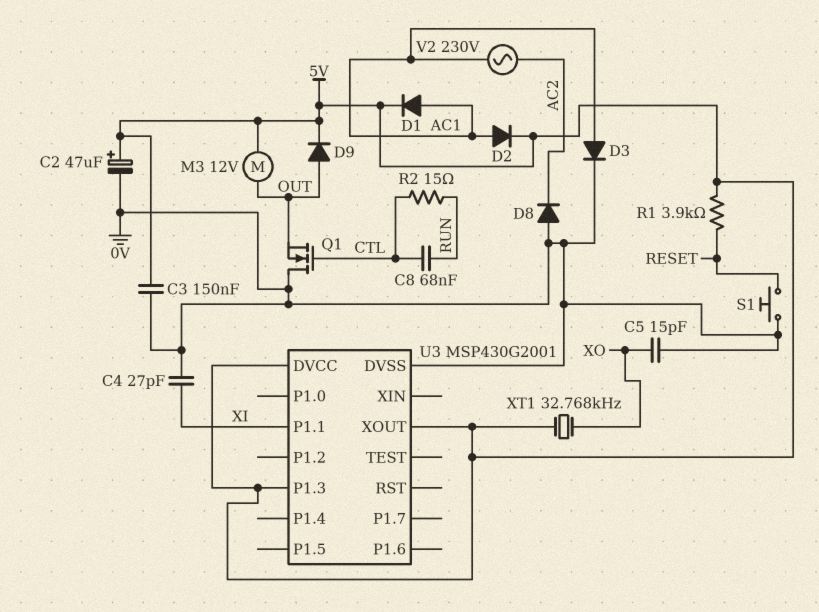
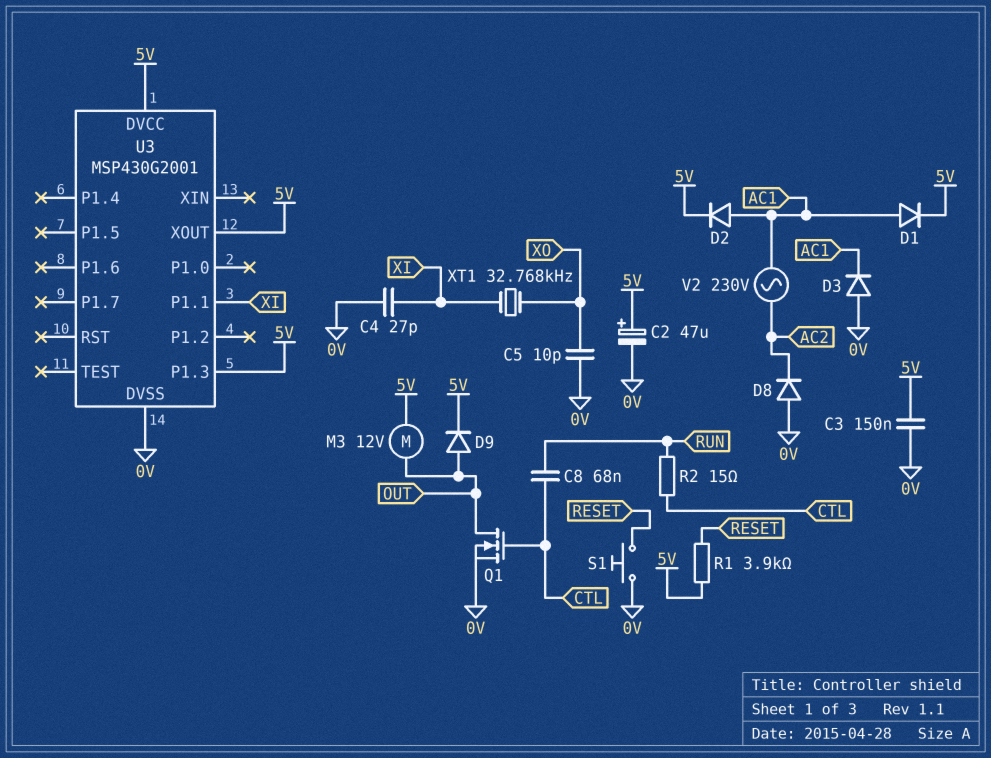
C5: 15pF (0V, XO) -> 10pF (0V, XO)
D3: diode (A AC1, K 0V) -> diode (A 0V, K AC1)
Q1: NMOS (G CTL, D 0V, S OUT) -> NMOS (G CTL, D OUT, S 0V)
XT1: 32.768kHz (5V, XO) -> 32.768kHz (XI, XO)

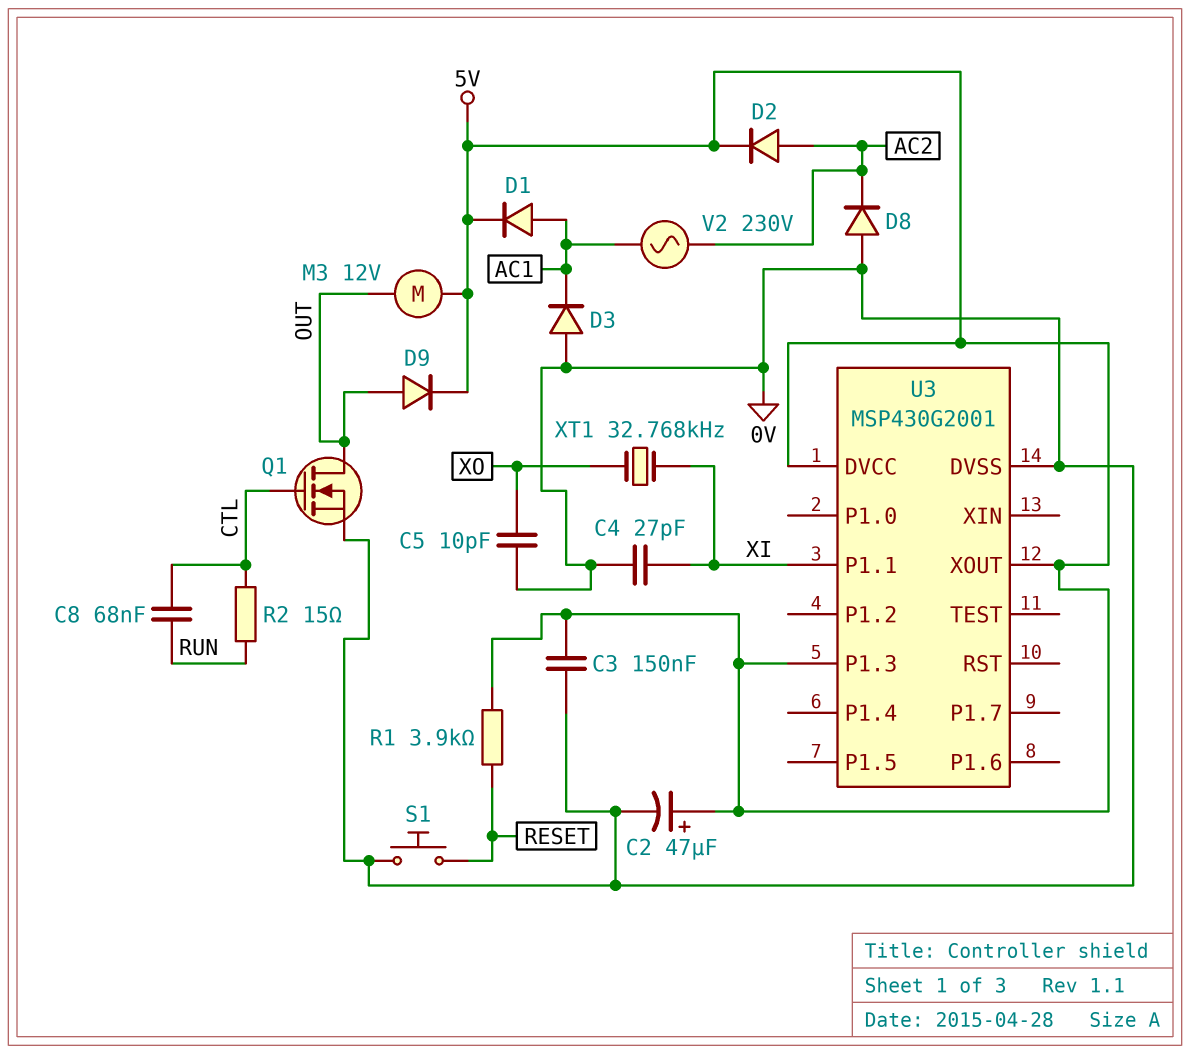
D2: diode (A AC1, K 5V) -> diode (A AC2, K 5V)

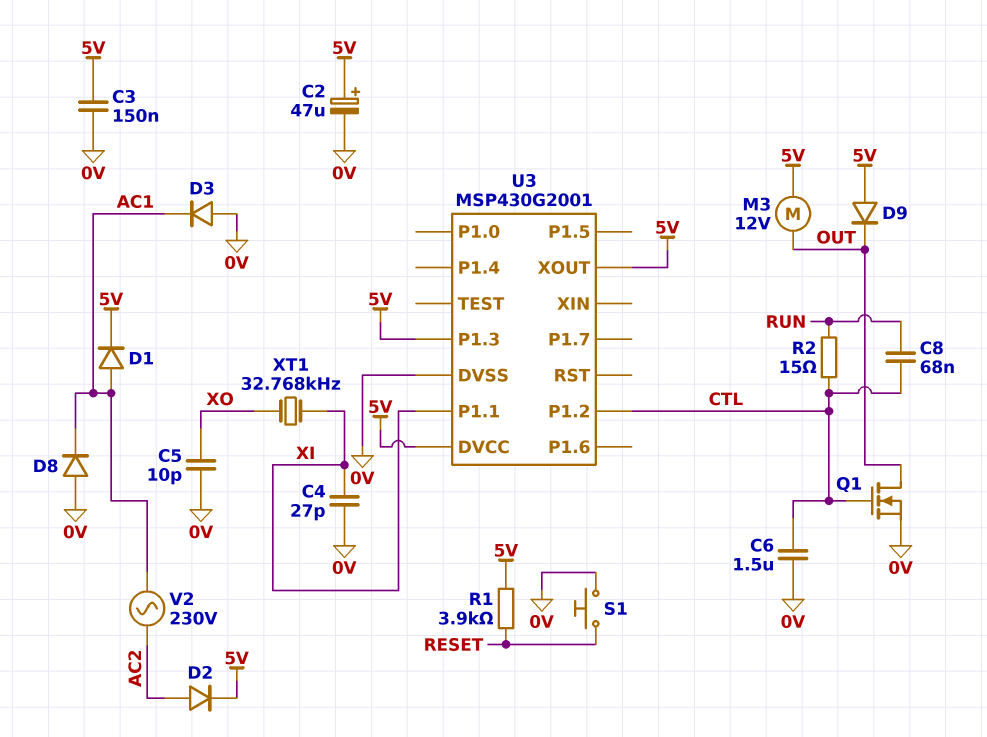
C6: none -> 1.5uF (0V, CTL)
D8: diode (A 0V, K AC2) -> diode (A 0V, K AC1)
D9: diode (A OUT, K 5V) -> diode (A 5V, K OUT)
U3 pin P1.2: none -> CTL

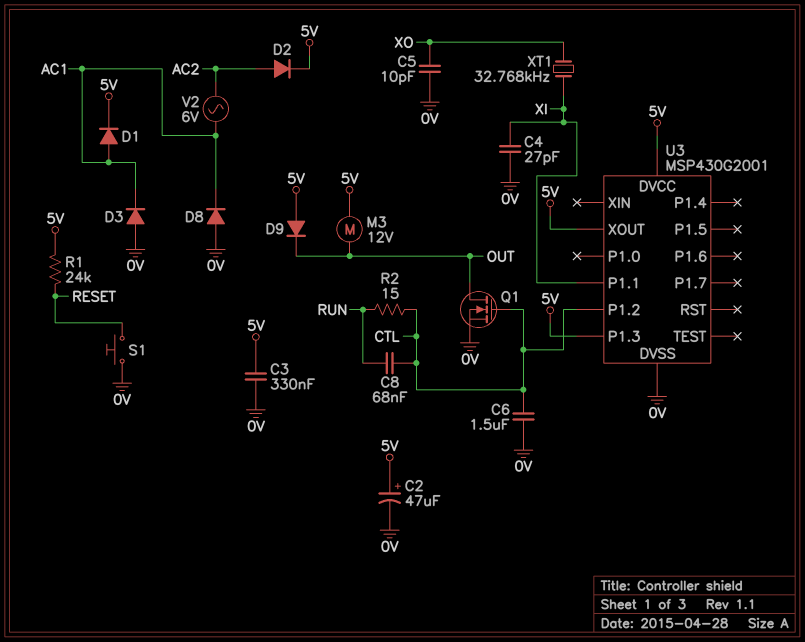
C3: 150nF (0V, 5V) -> 330nF (0V, 5V)
R1: 3.9k (5V, RESET) -> 24k (5V, RESET)
V2: AC 230V (AC1, AC2) -> AC 6V (AC1, AC2)

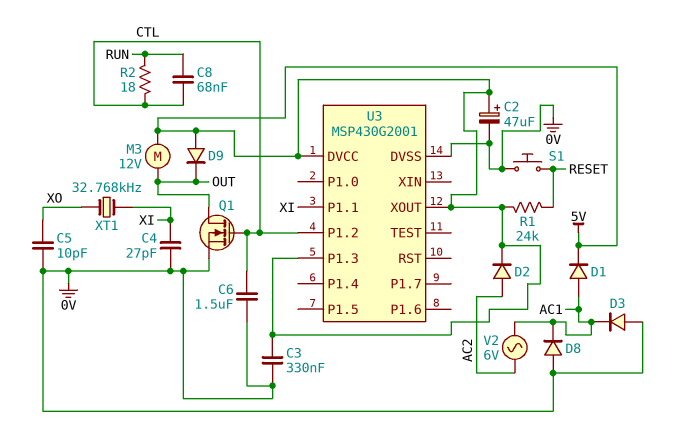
R2: 15 (CTL, RUN) -> 18 (CTL, RUN)

